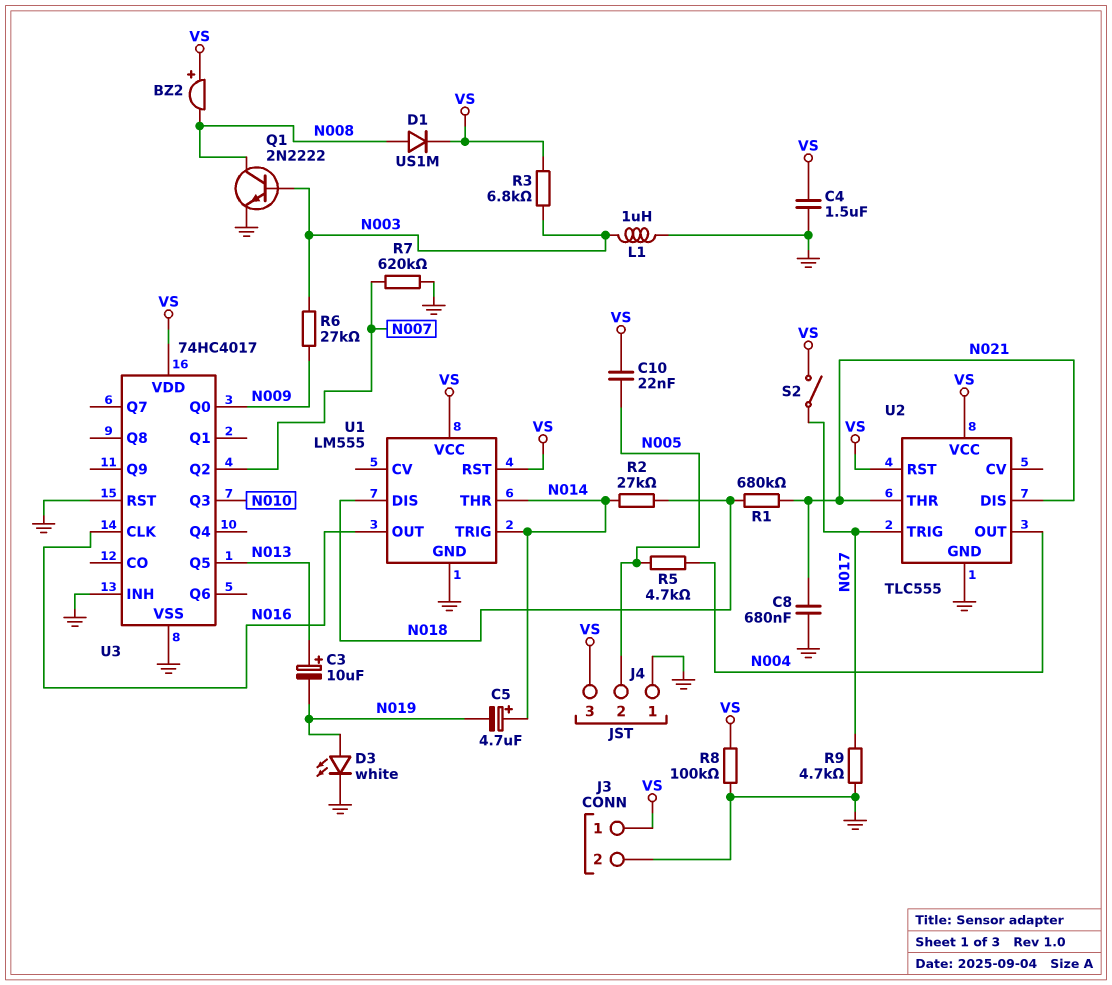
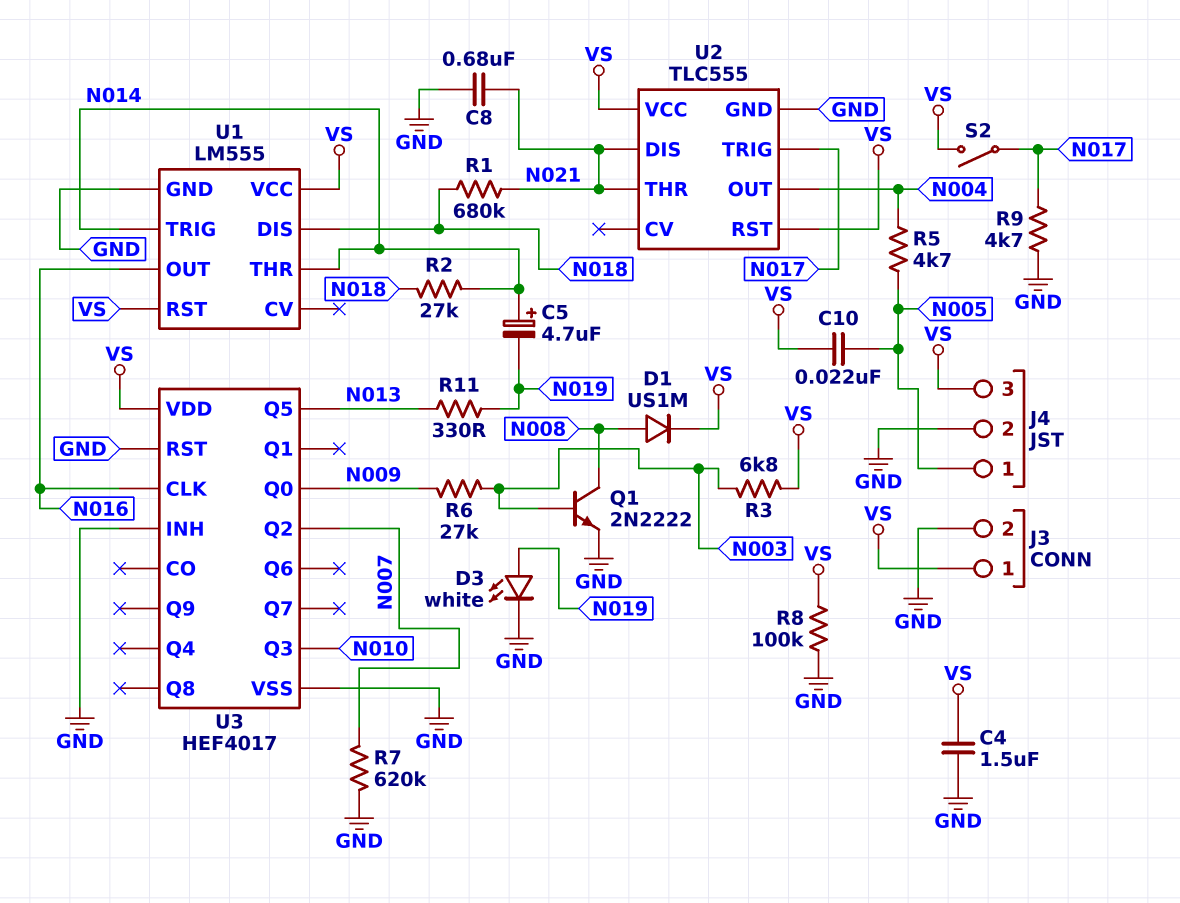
BZ2: buzzer (plus VS, minus N008) -> none
C3: 10uF (plus N013, minus N019) -> none
J4 pin 1: GND -> N005
J4 pin 2: N005 -> GND
L1: 1uH (GND, N003) -> none
R11: none -> 330 (N013, N019)
U3: 74HC4017 -> HEF4017

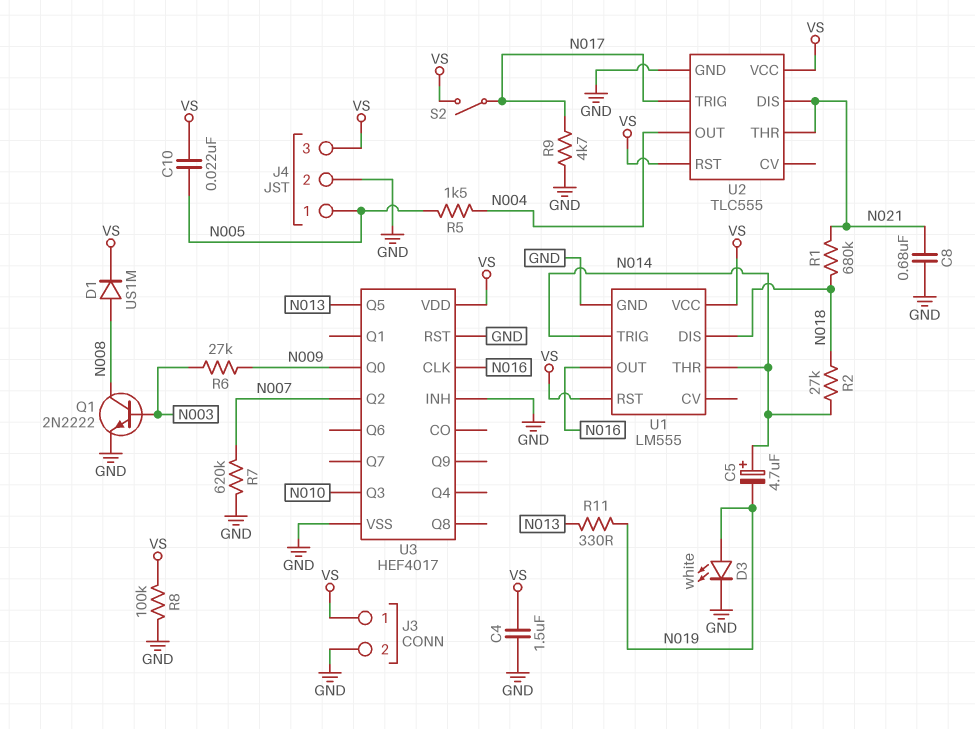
R3: 6.8k (N003, VS) -> none
R5: 4.7k (N004, N005) -> 1.5k (N004, N005)

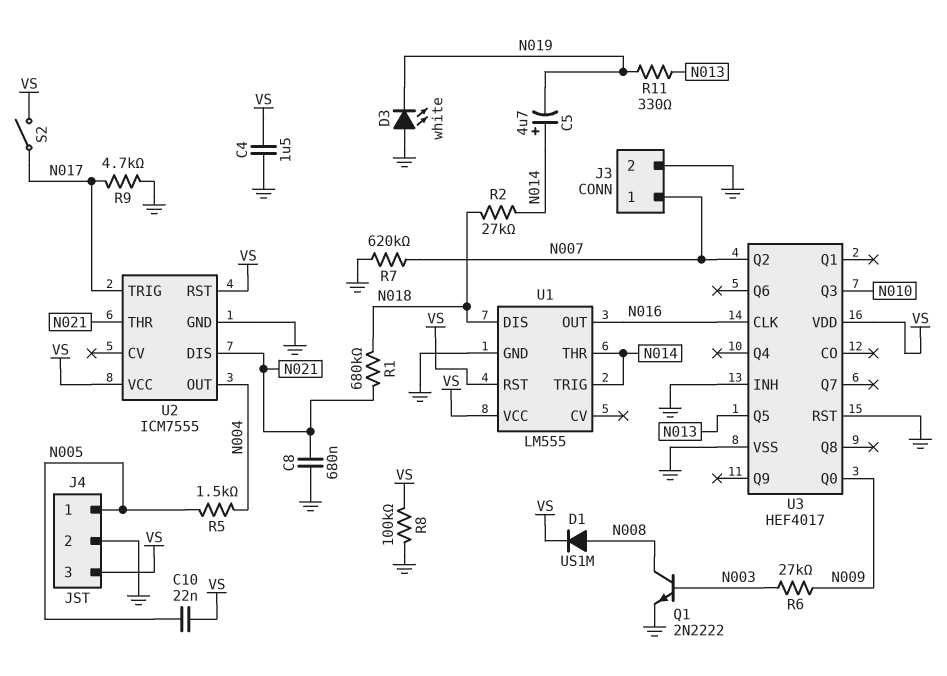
D3: LED white (A N019, K GND) -> LED white (A GND, K N019)
J3 pin 1: VS -> N007
U2: TLC555 -> ICM7555

